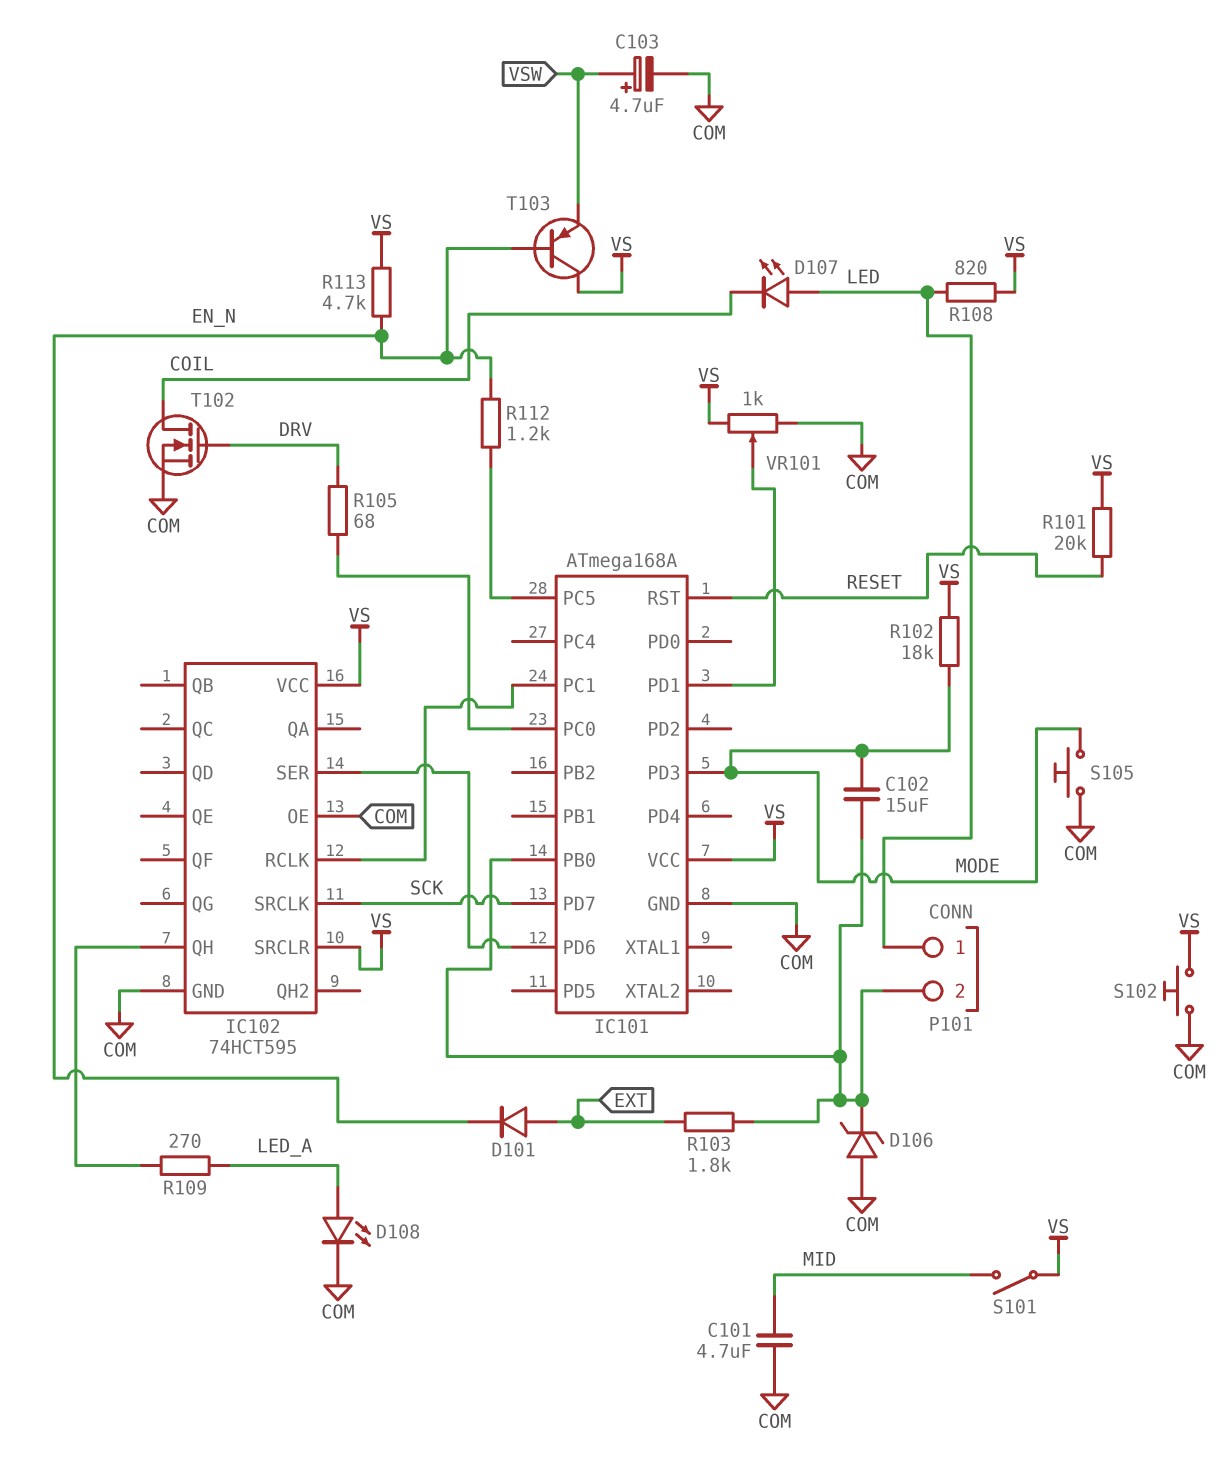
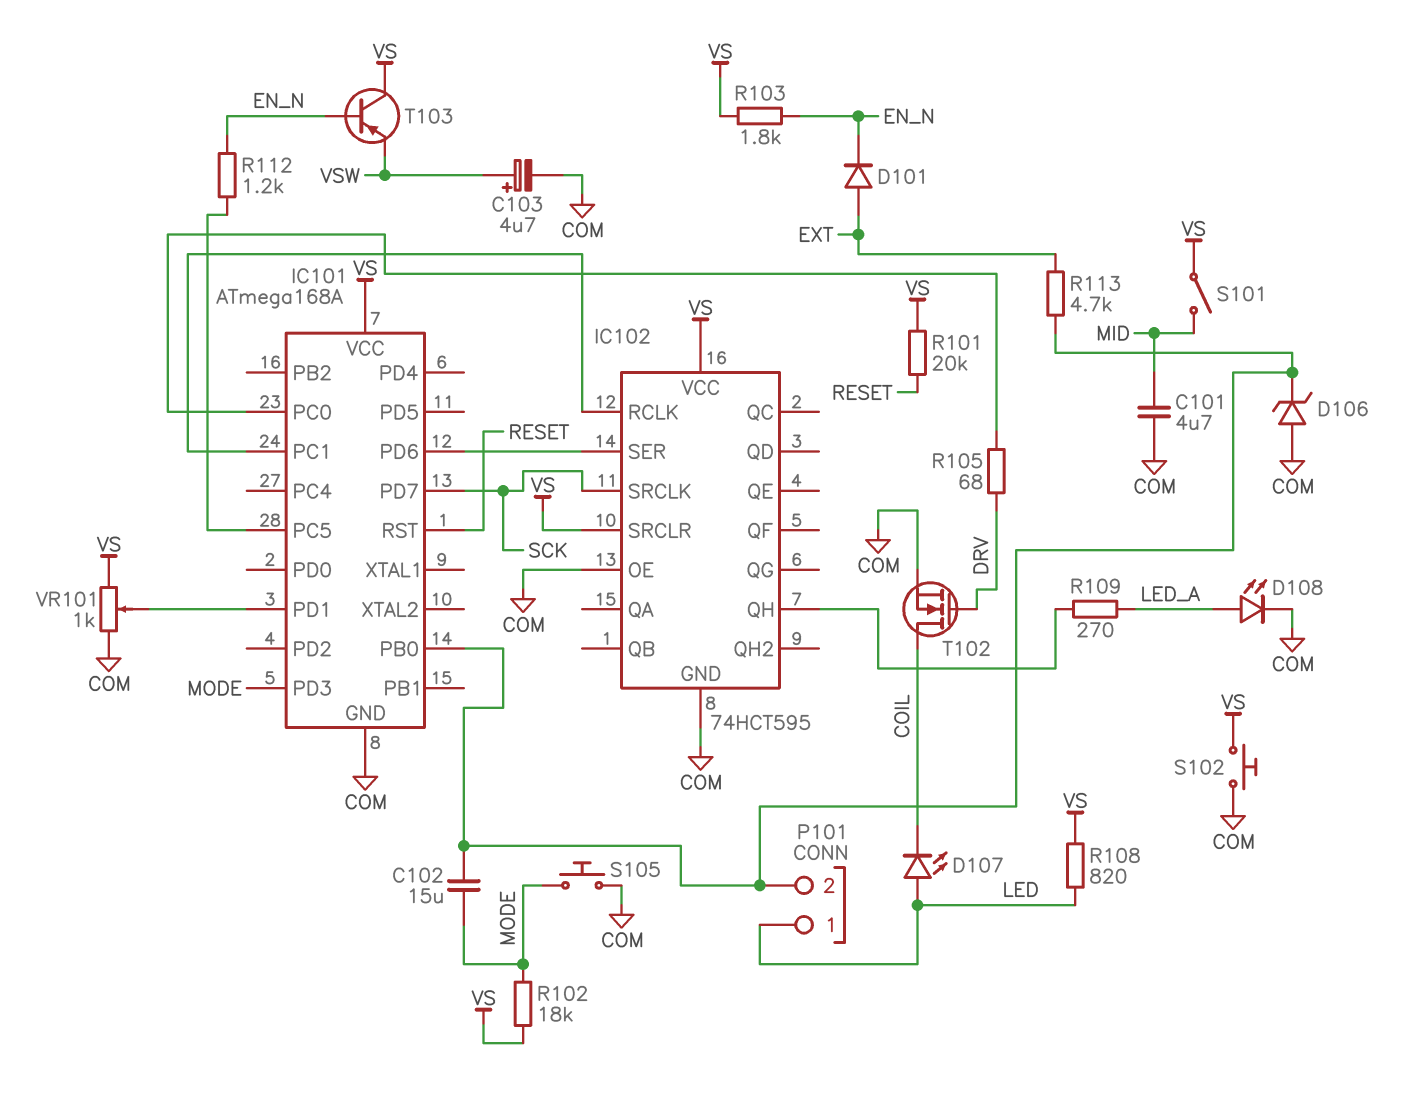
R103: 1.8k (EXT, IC101/PB0) -> 1.8k (EN_N, VS)
R113: 4.7k (EN_N, VS) -> 4.7k (EXT, IC101/PB0)

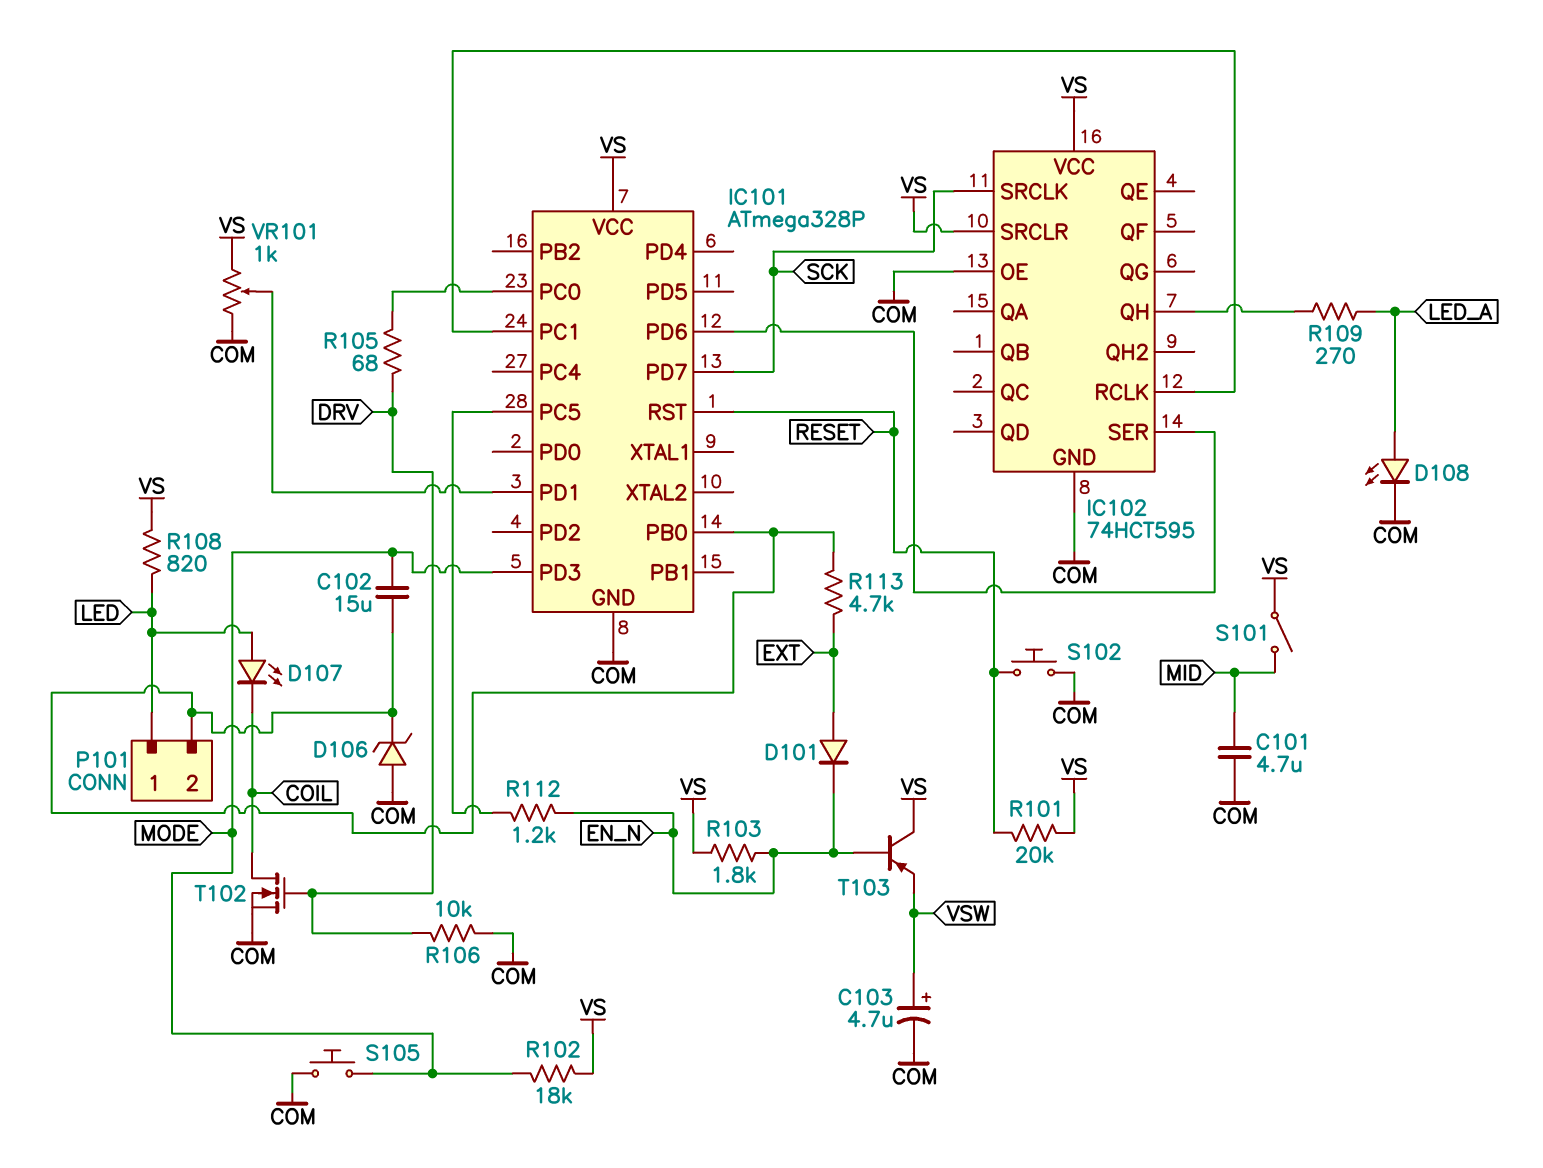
IC101: ATmega168A -> ATmega328P
R106: none -> 10k (COM, DRV)
S102: button (COM, VS) -> button (COM, RESET)

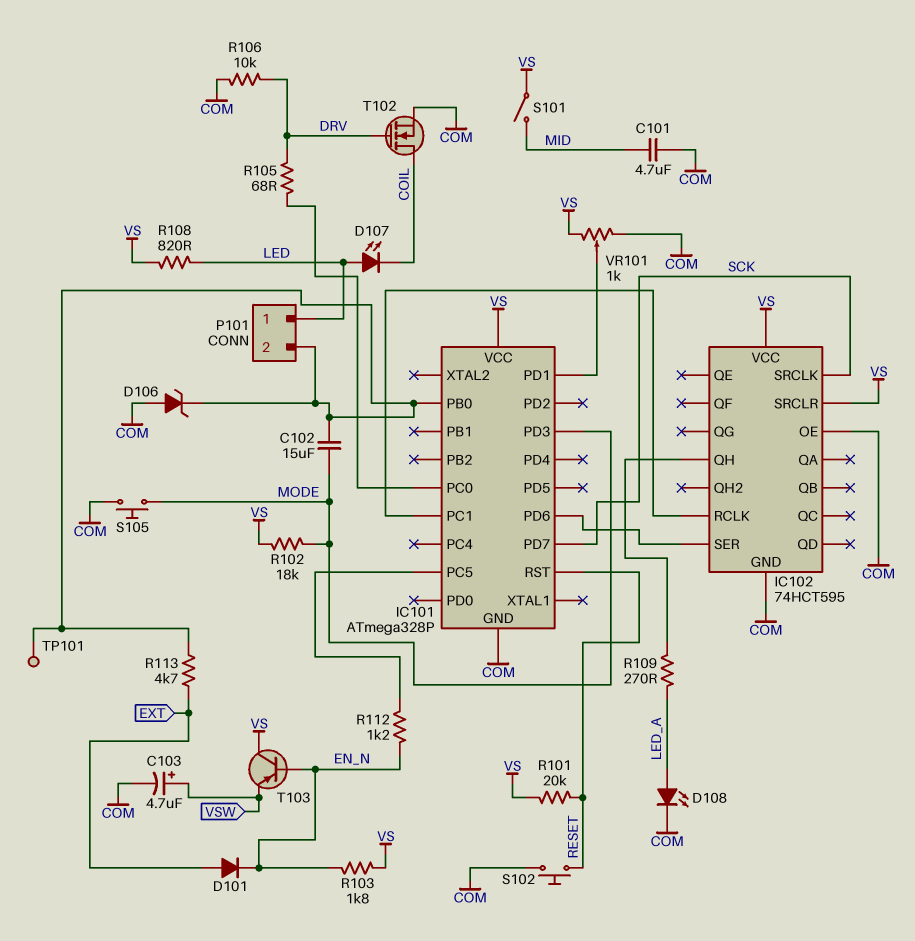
TP101: none -> test point (IC101/PB0)

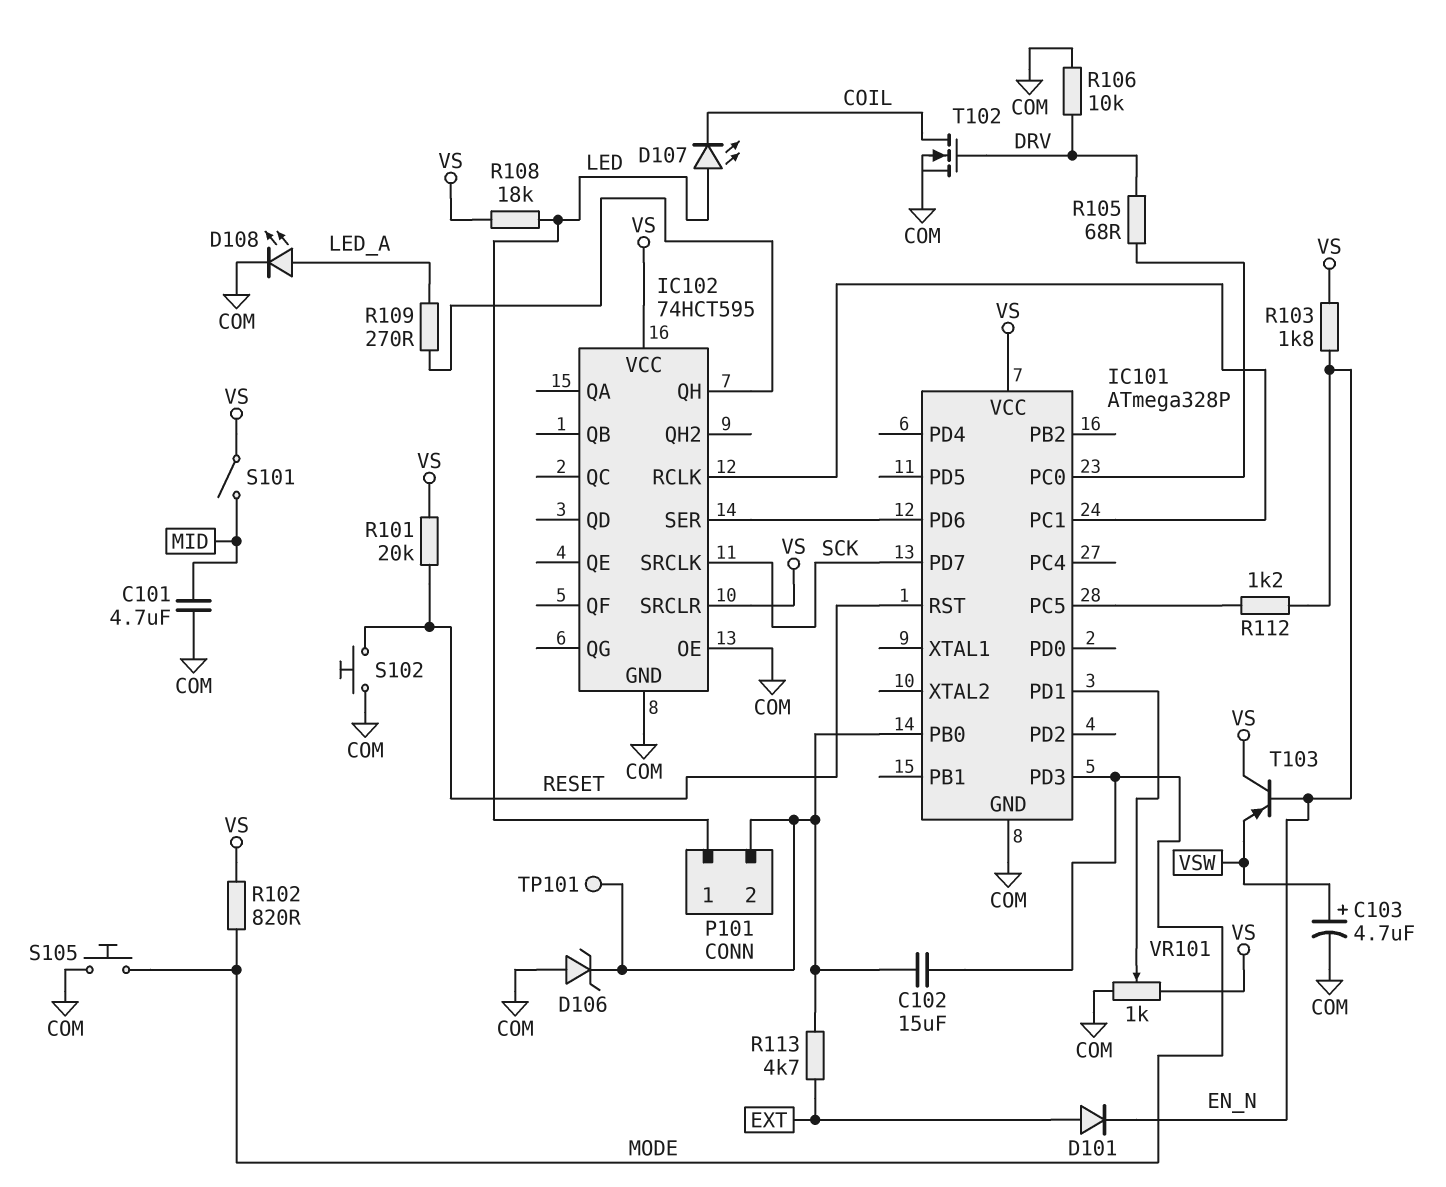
R102: 18k (MODE, VS) -> 820 (MODE, VS)
R108: 820 (LED, VS) -> 18k (LED, VS)

